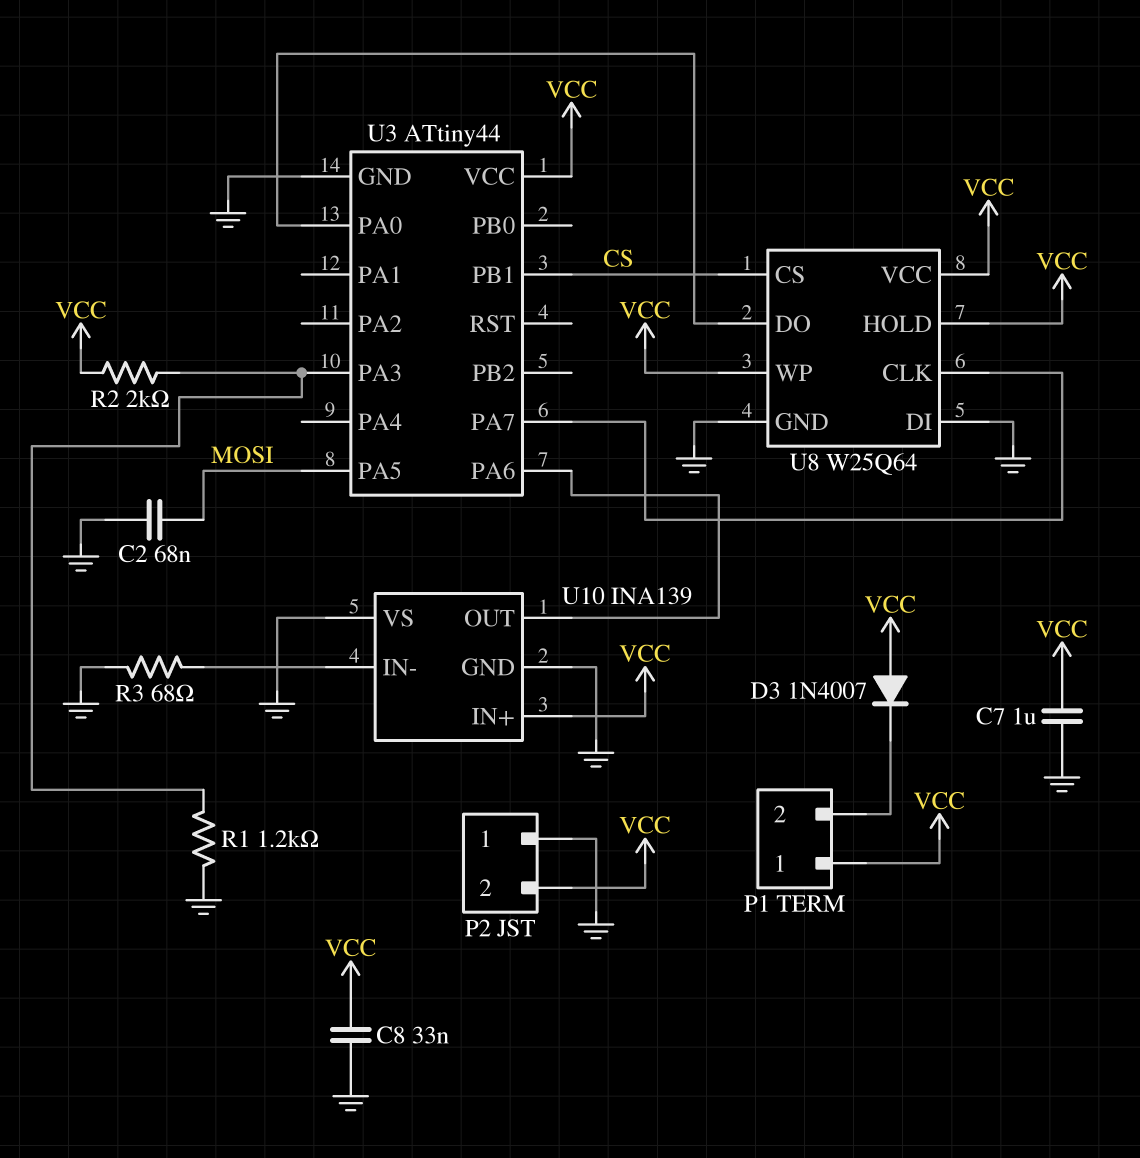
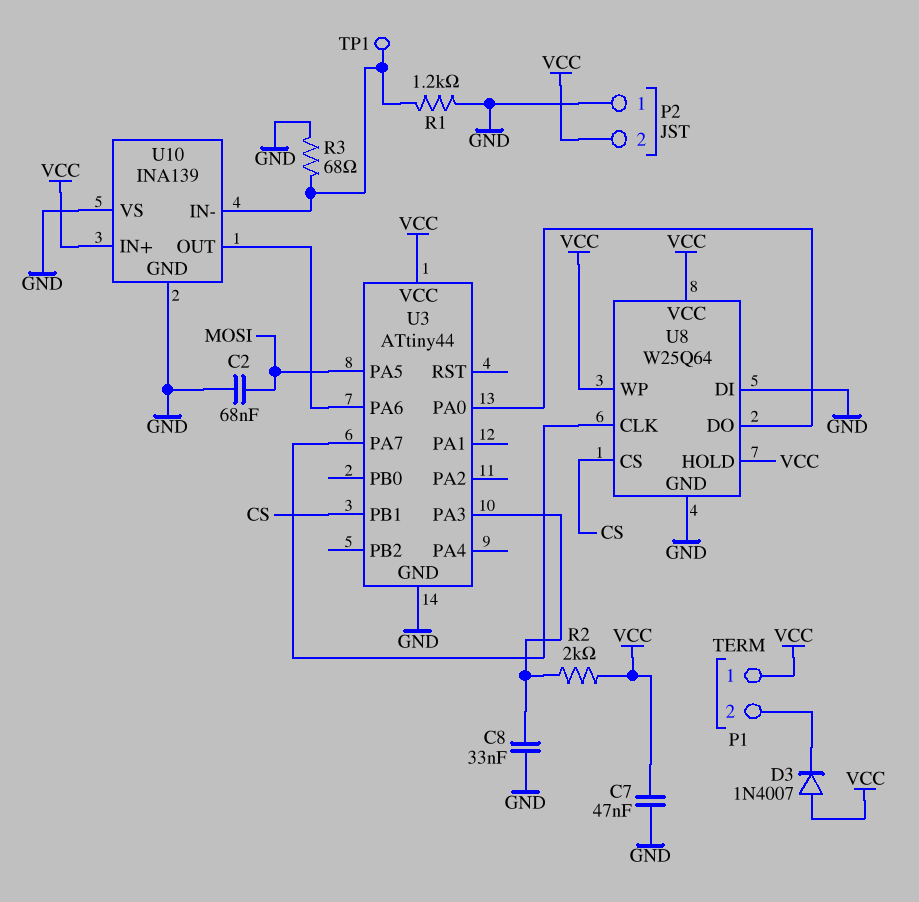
C7: 1uF (GND, VCC) -> 47nF (GND, VCC)
C8: 33nF (GND, VCC) -> 33nF (GND, U3/PA3)
R1: 1.2k (GND, U3/PA3) -> 1.2k (GND, U10/IN-)
TP1: none -> test point (U10/IN-)

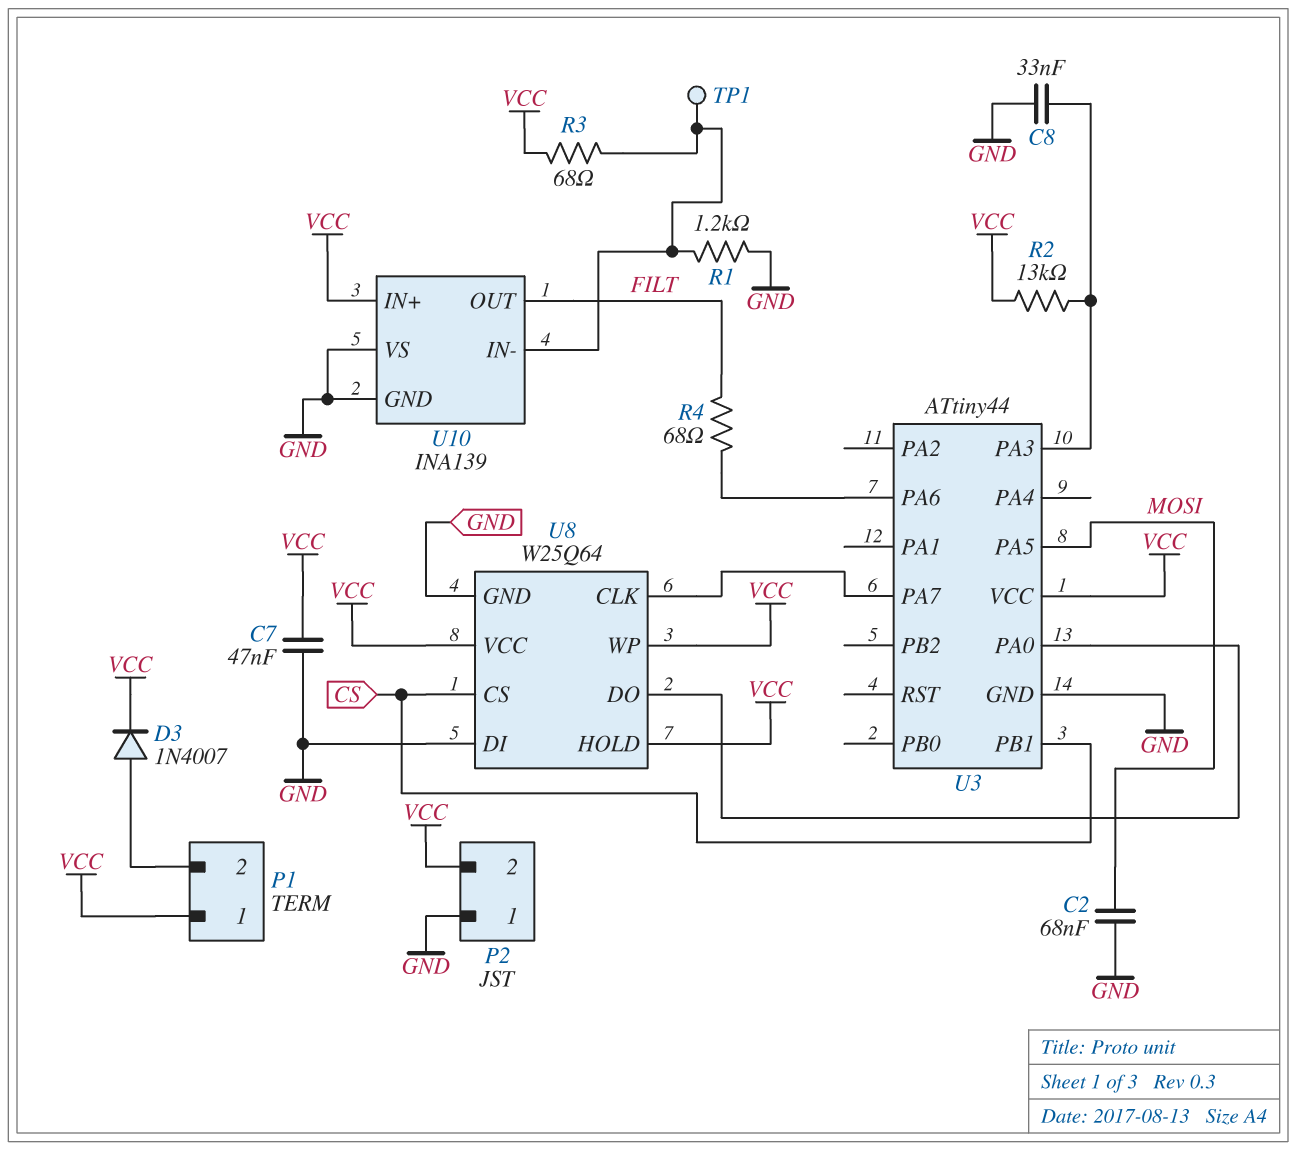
D3: diode 1N4007 (A VCC, K P1/2) -> diode 1N4007 (A P1/2, K VCC)
R2: 2k (U3/PA3, VCC) -> 13k (U3/PA3, VCC)
R3: 68 (GND, U10/IN-) -> 68 (U10/IN-, VCC)
R4: none -> 68 (FILT, U3/PA6)
U10 pin OUT: U3/PA6 -> FILT

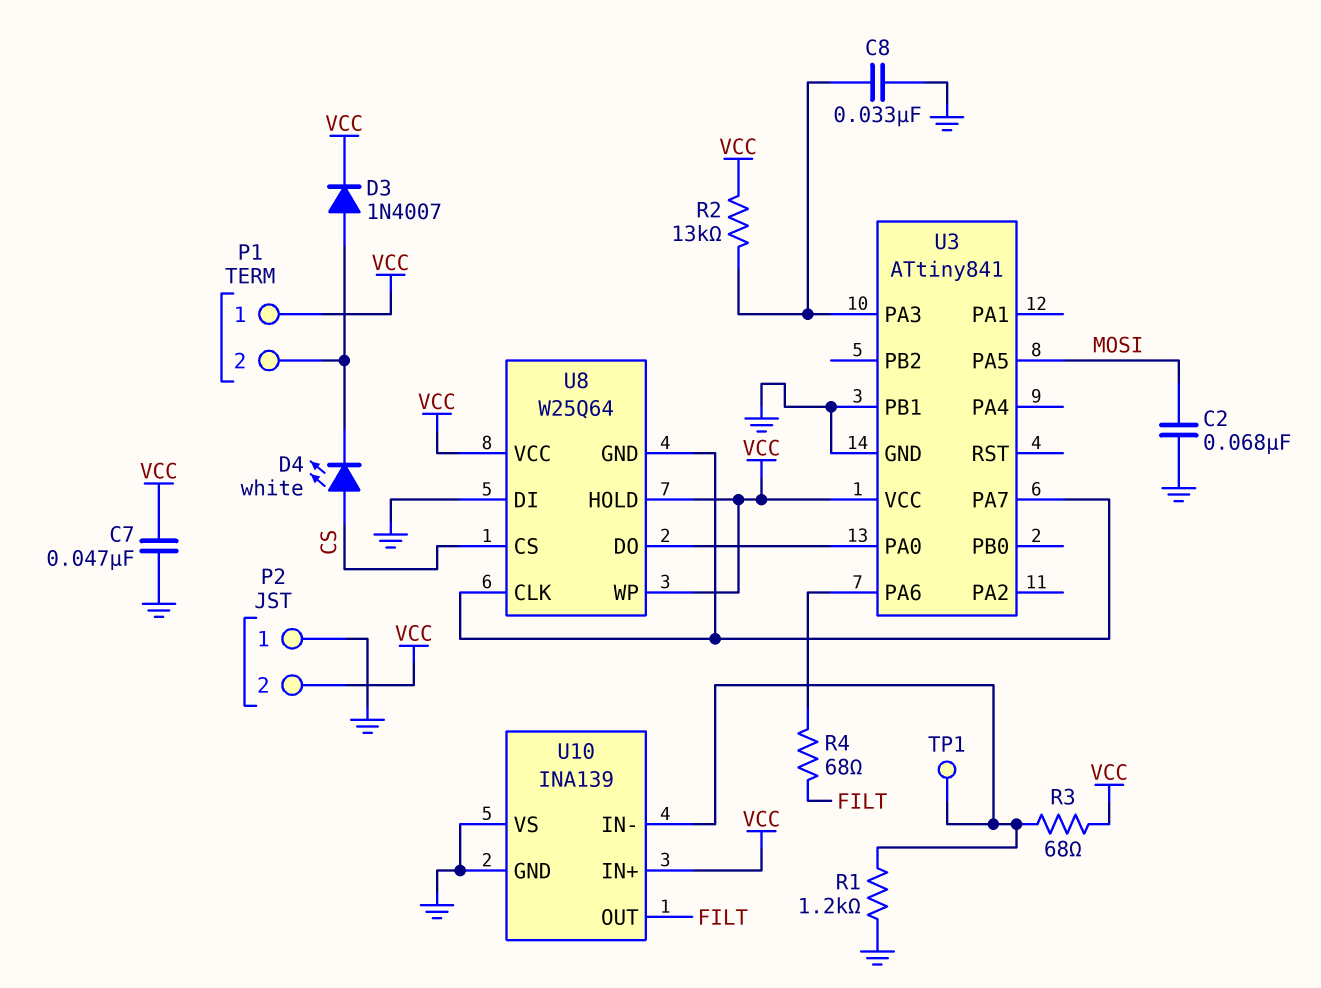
D4: none -> LED white (A CS, K P1/2)
U3: ATtiny44 -> ATtiny841
U3 pin PB1: CS -> GND
U8 pin GND: GND -> U3/PA7

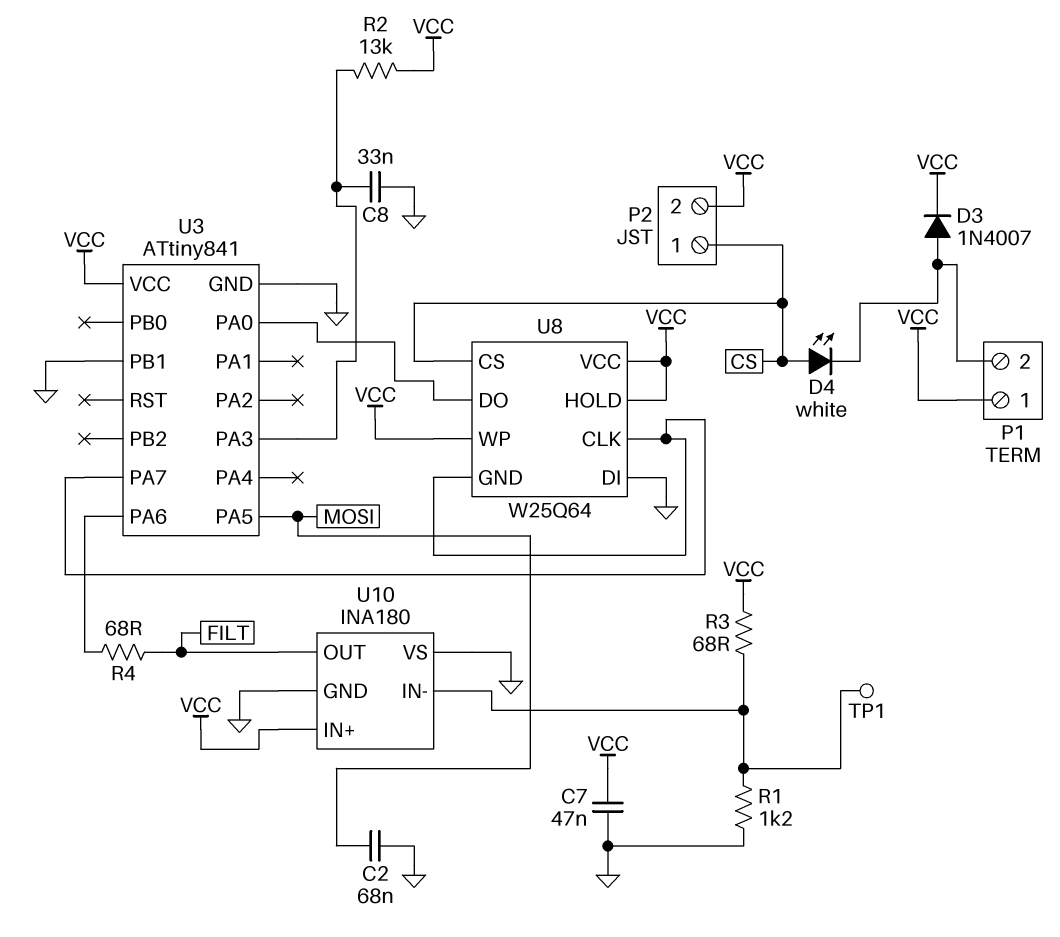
P2 pin 1: GND -> CS
U10: INA139 -> INA180

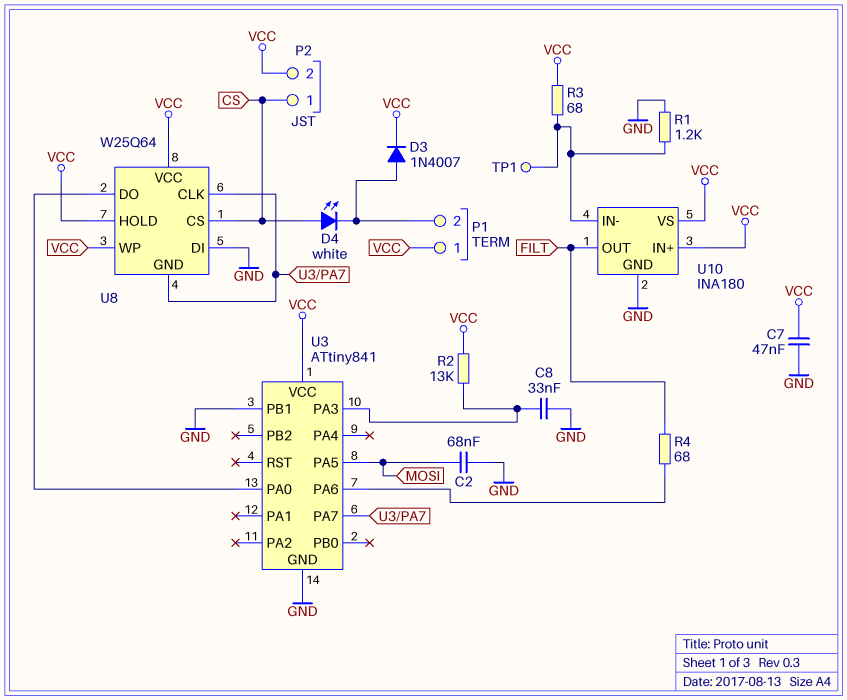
U10 pin VS: GND -> VCC

